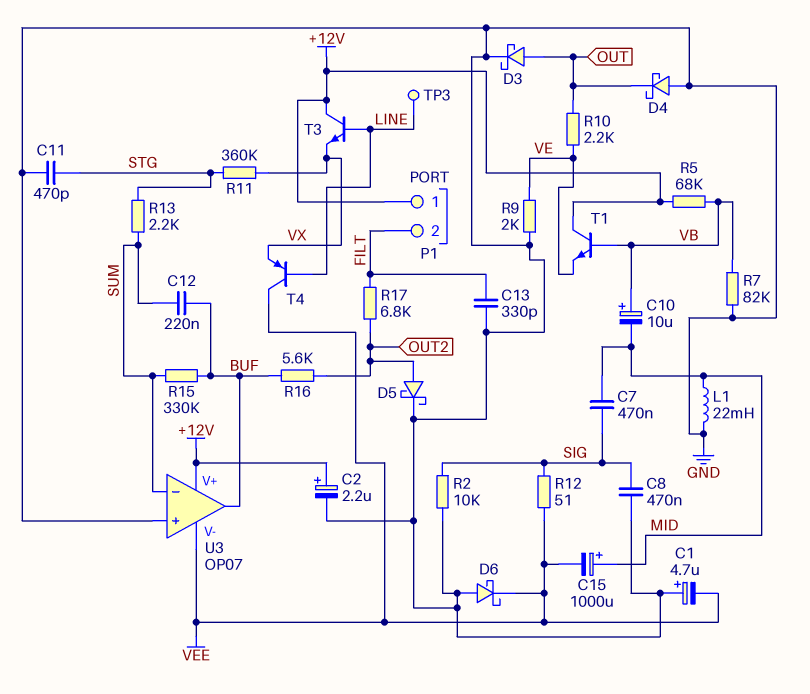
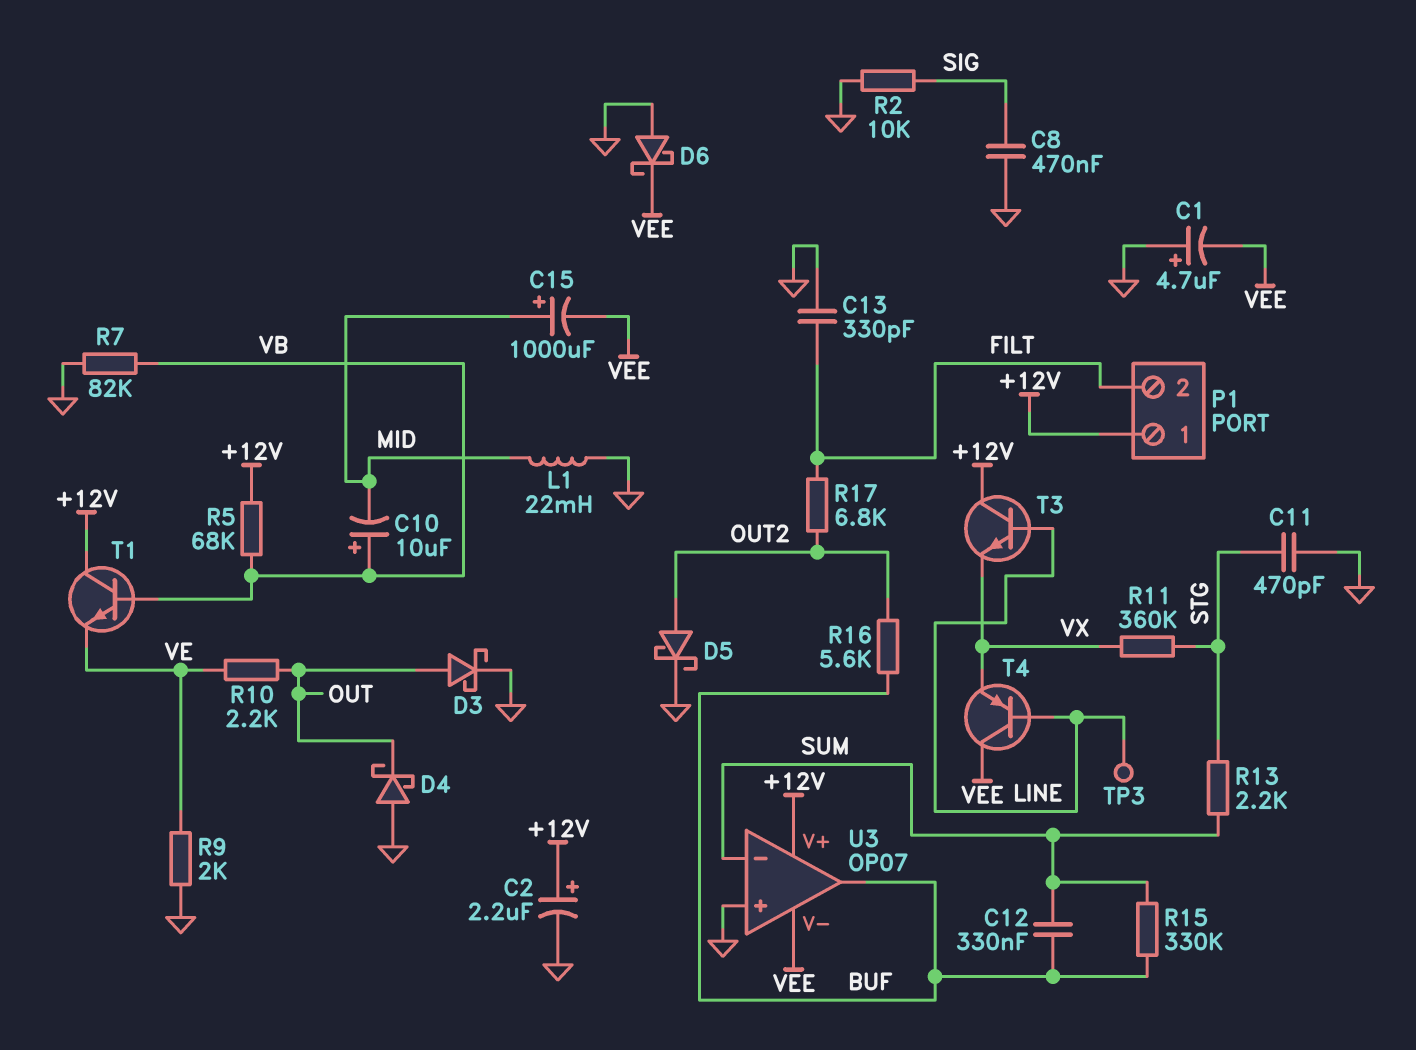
C7: 470nF (MID, SIG) -> none
C12: 220nF (BUF, SUM) -> 330nF (BUF, SUM)
R12: 51 (SIG, VEE) -> none

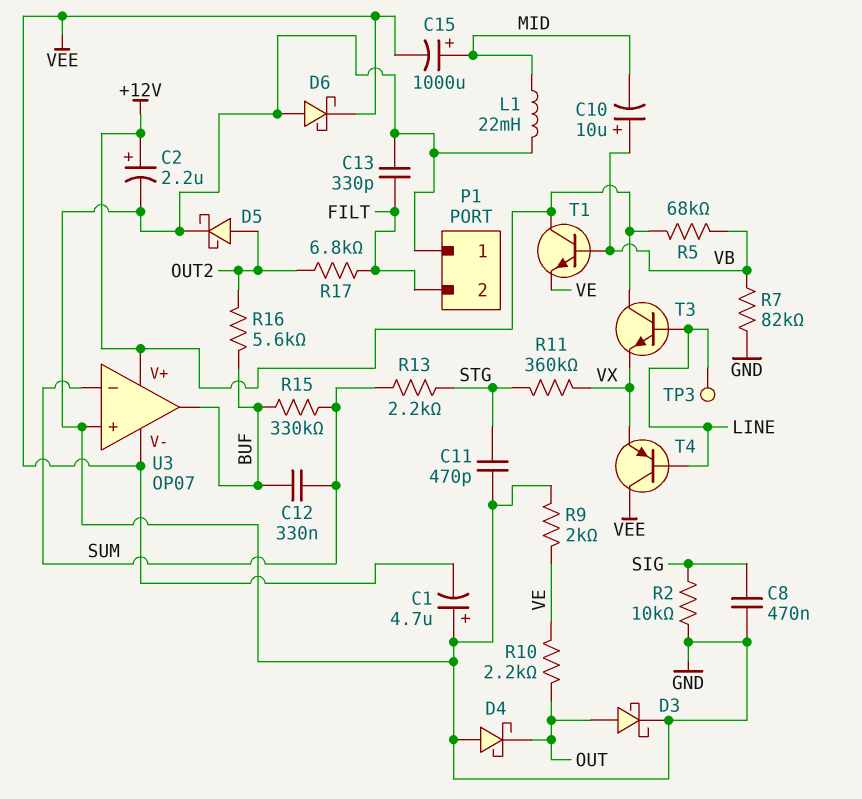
P1 pin 1: +12V -> GND

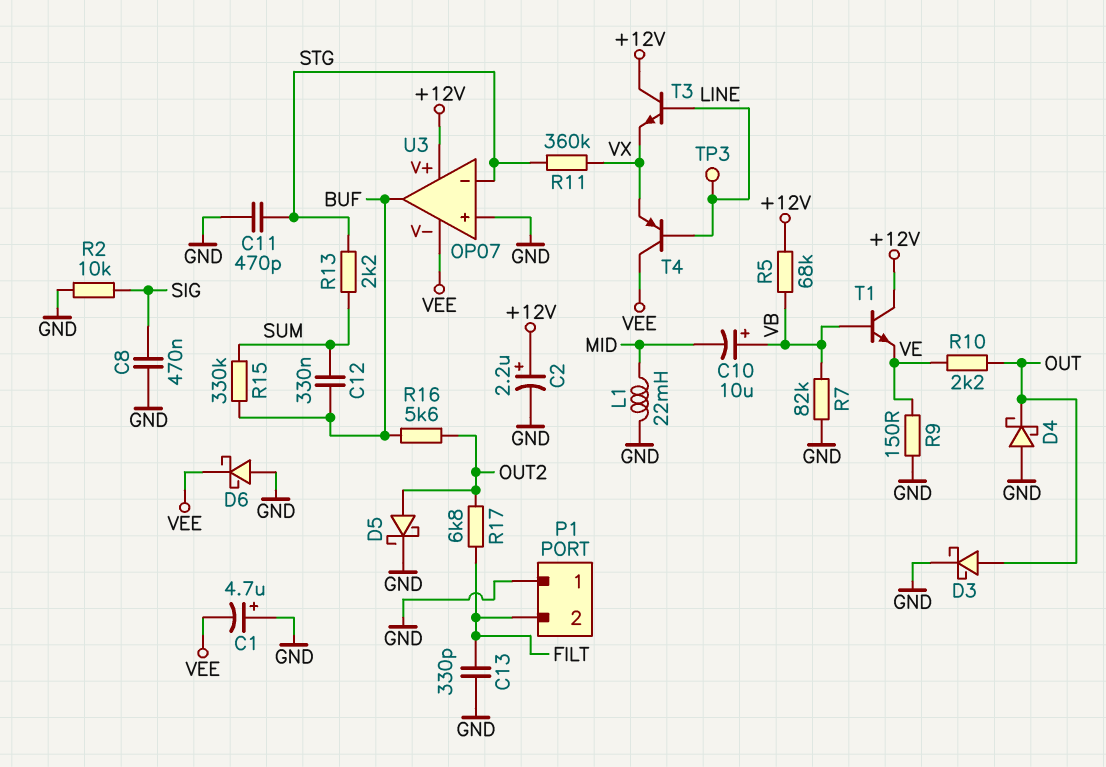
C15: 1000uF (plus MID, minus VEE) -> none
R9: 2k (GND, VE) -> 150 (GND, VE)
U3 pin in-: SUM -> STG

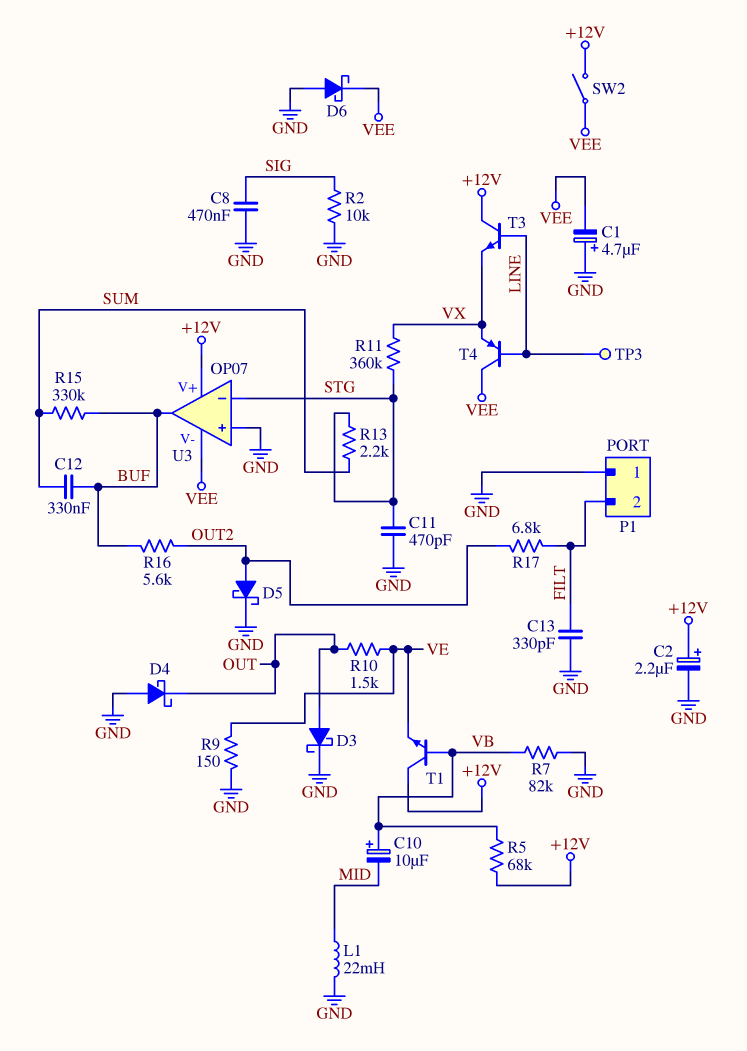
R10: 2.2k (OUT, VE) -> 1.5k (OUT, VE)
SW2: none -> switch (+12V, VEE)

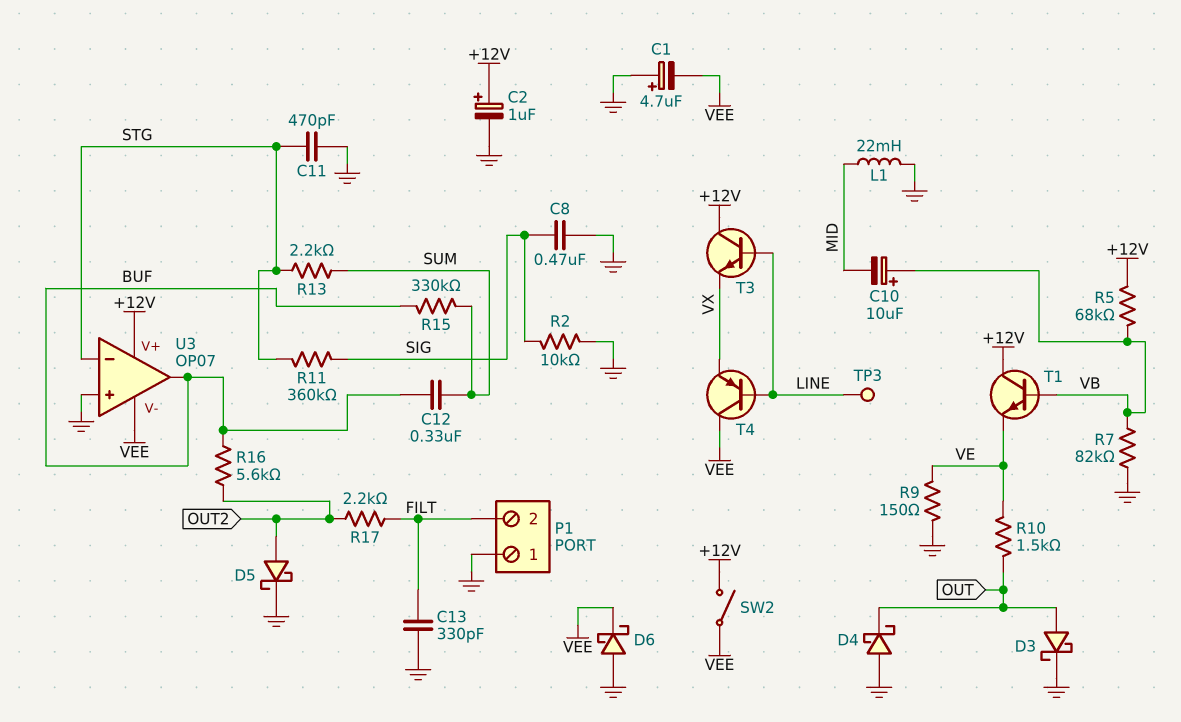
C2: 2.2uF (plus +12V, minus GND) -> 1uF (plus +12V, minus GND)
R11: 360k (STG, VX) -> 360k (SIG, STG)
R17: 6.8k (FILT, OUT2) -> 2.2k (FILT, OUT2)

